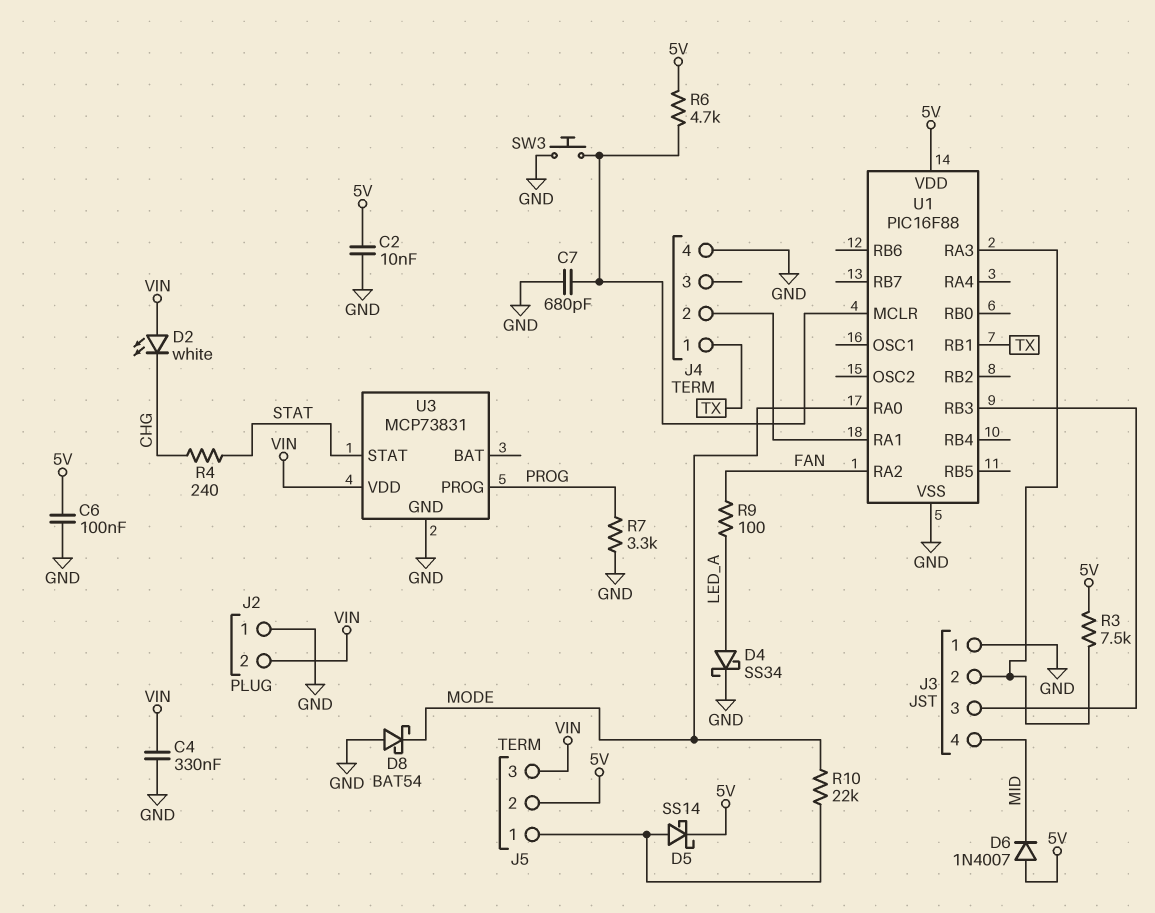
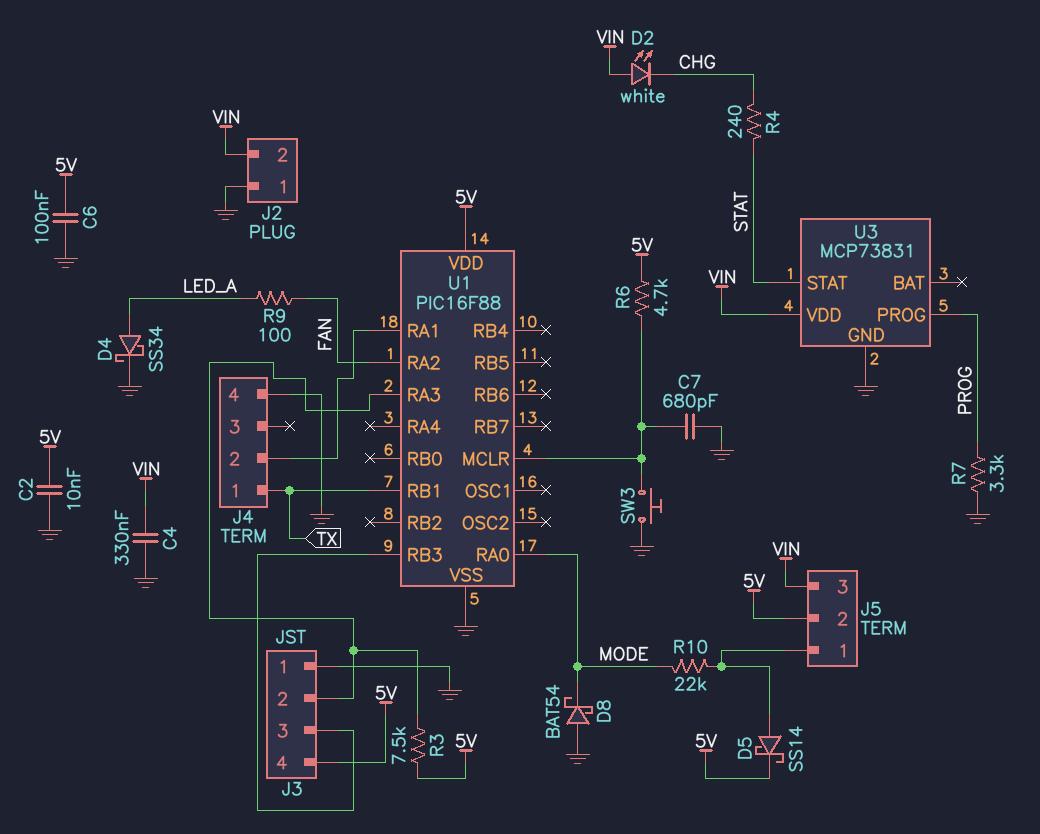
D6: diode 1N4007 (A 5V, K MID) -> none
J3 pin 4: MID -> 5V

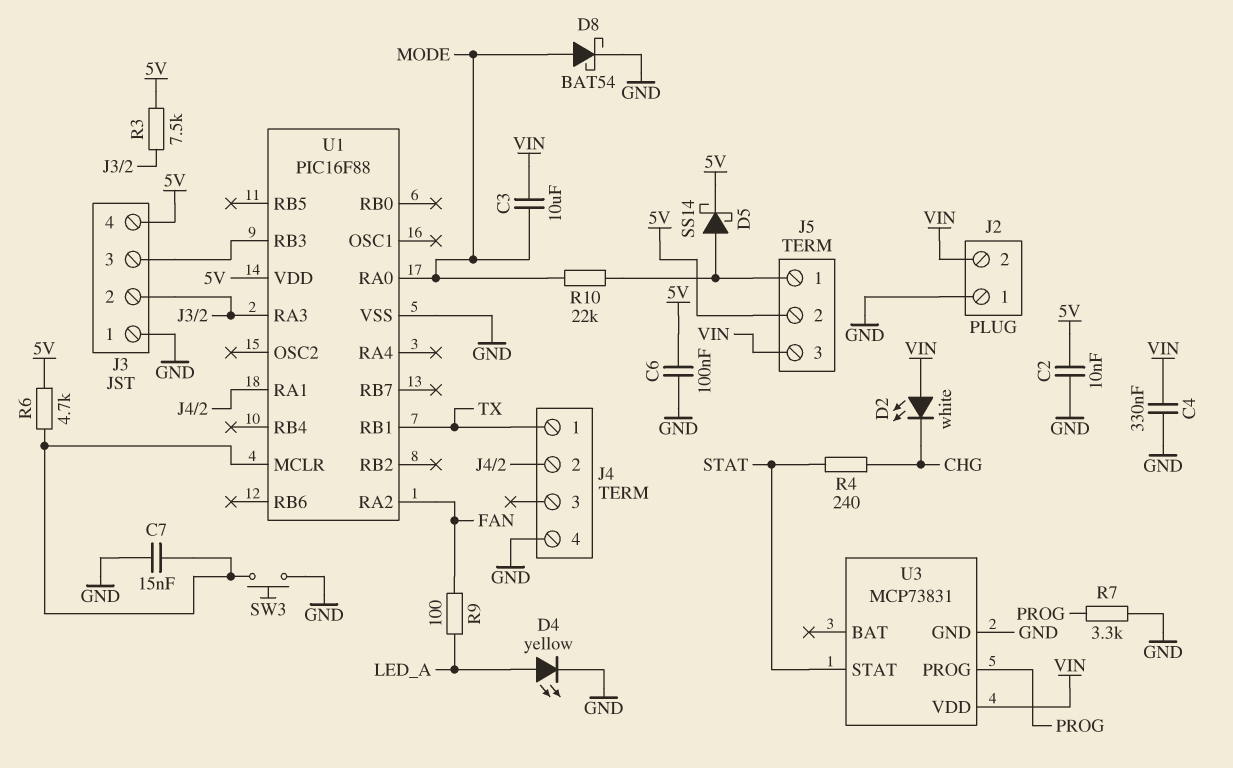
C3: none -> 10uF (MODE, VIN)
C7: 680pF (GND, U1/MCLR) -> 15nF (GND, U1/MCLR)
D4: schottky SS34 (A LED_A, K GND) -> LED yellow (A LED_A, K GND)
D8: schottky BAT54 (A GND, K MODE) -> schottky BAT54 (A MODE, K GND)

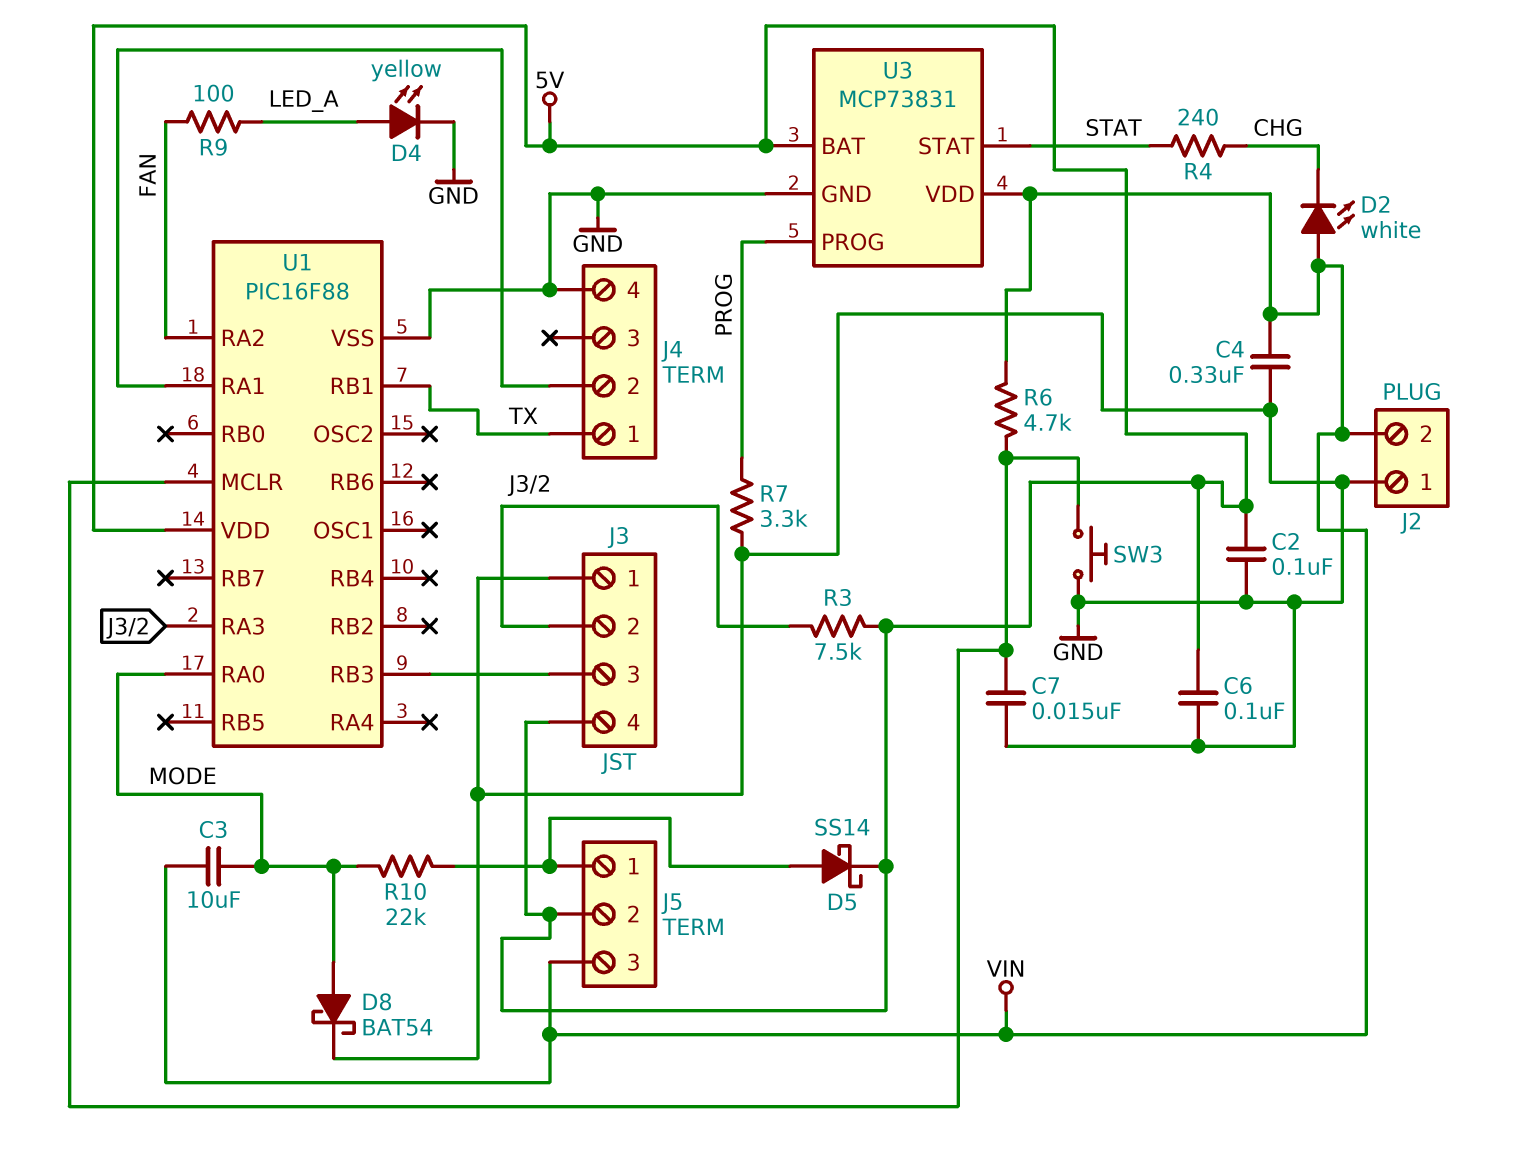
C2: 10nF (5V, GND) -> 100nF (5V, GND)
R6: 4.7k (5V, U1/MCLR) -> 4.7k (U1/MCLR, VIN)
U3 pin BAT: none -> 5V

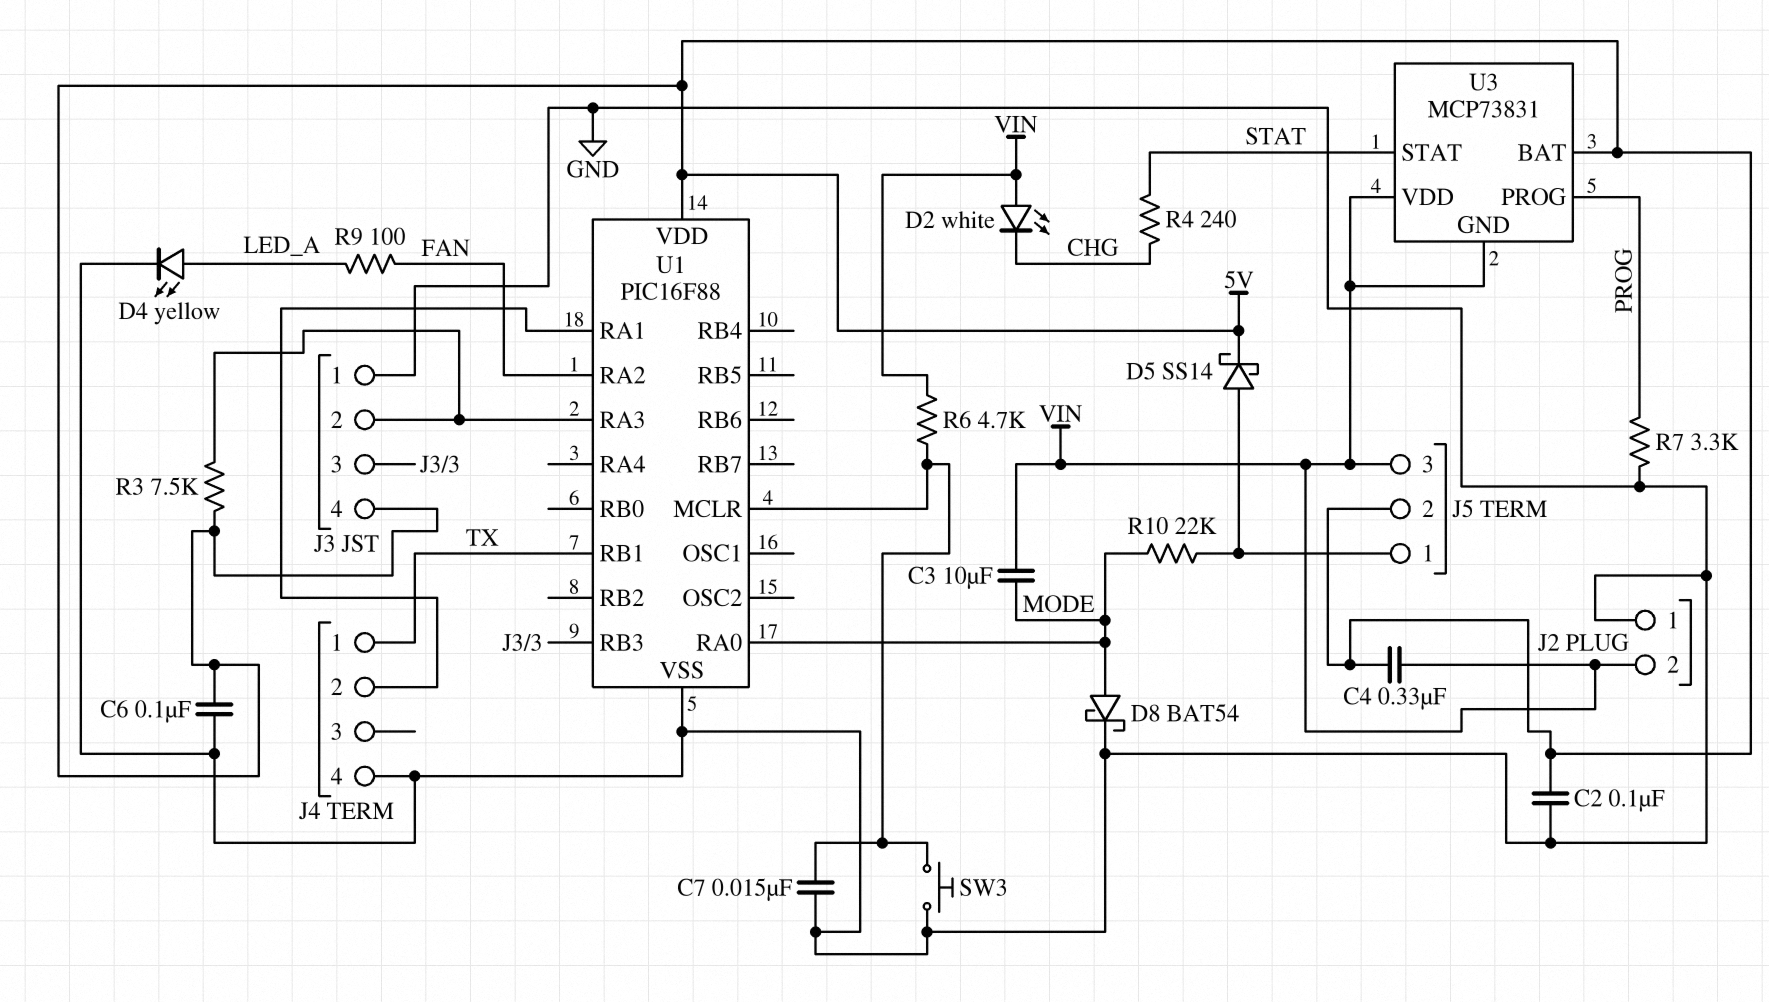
C4: 330nF (GND, VIN) -> 330nF (5V, VIN)
U3 pin GND: GND -> VIN

